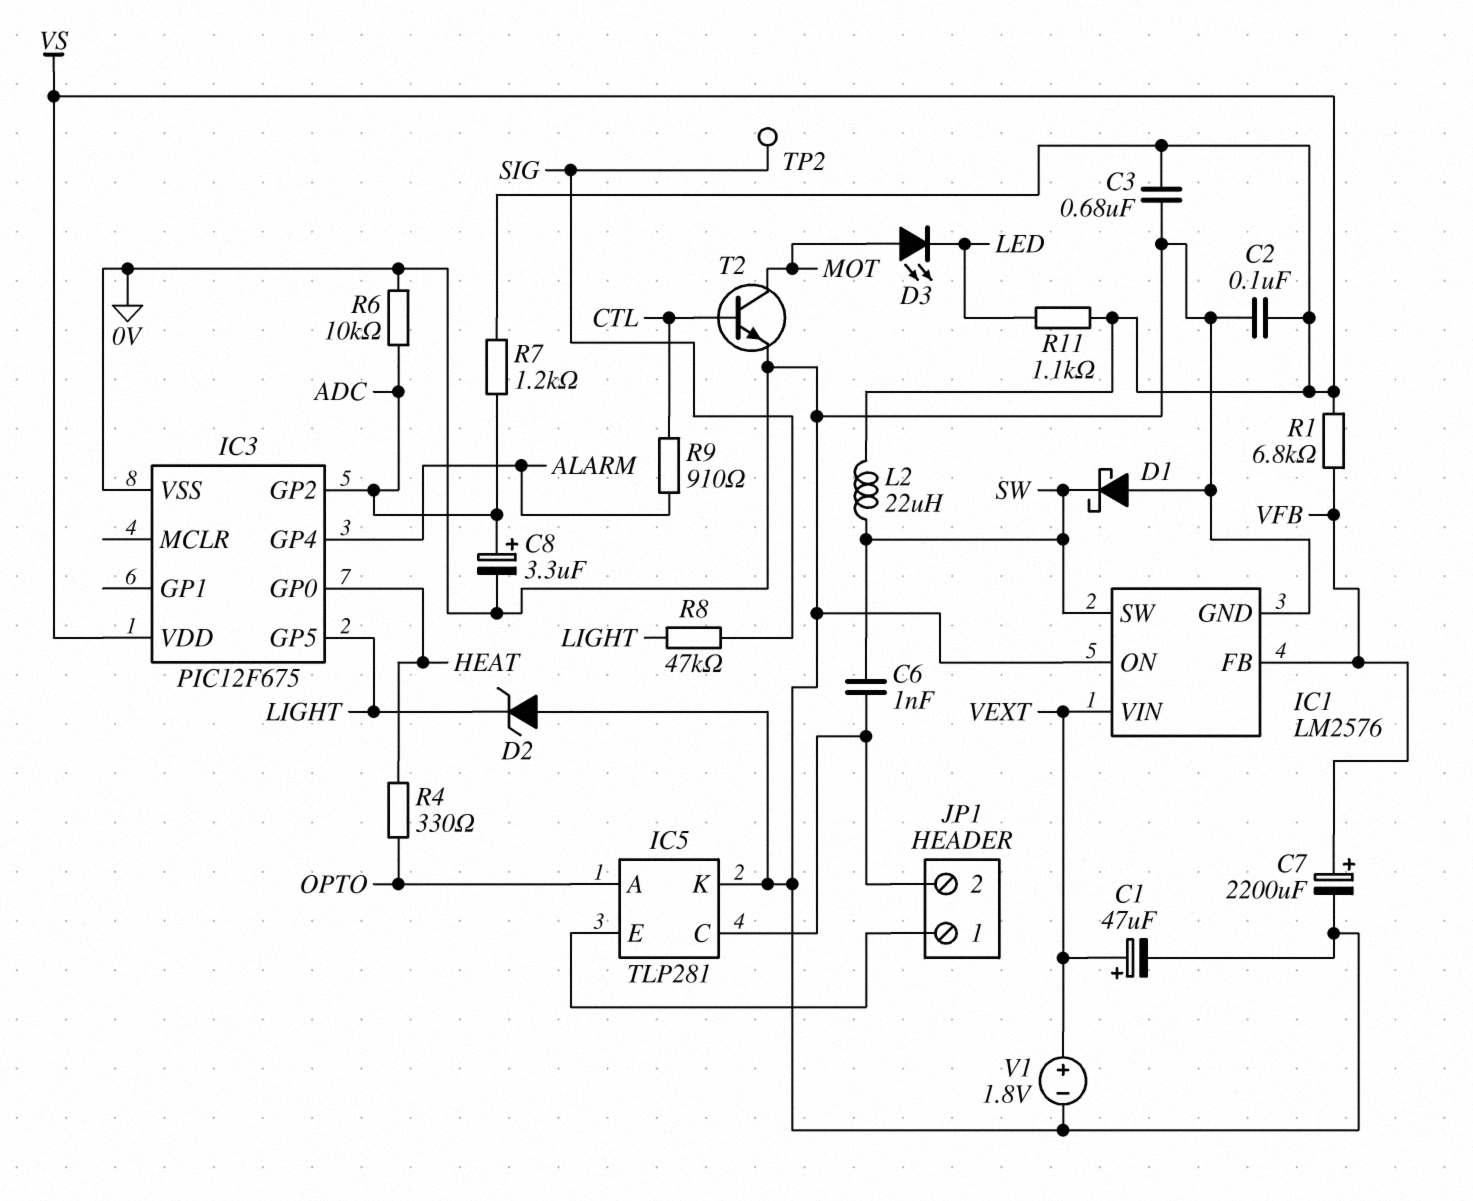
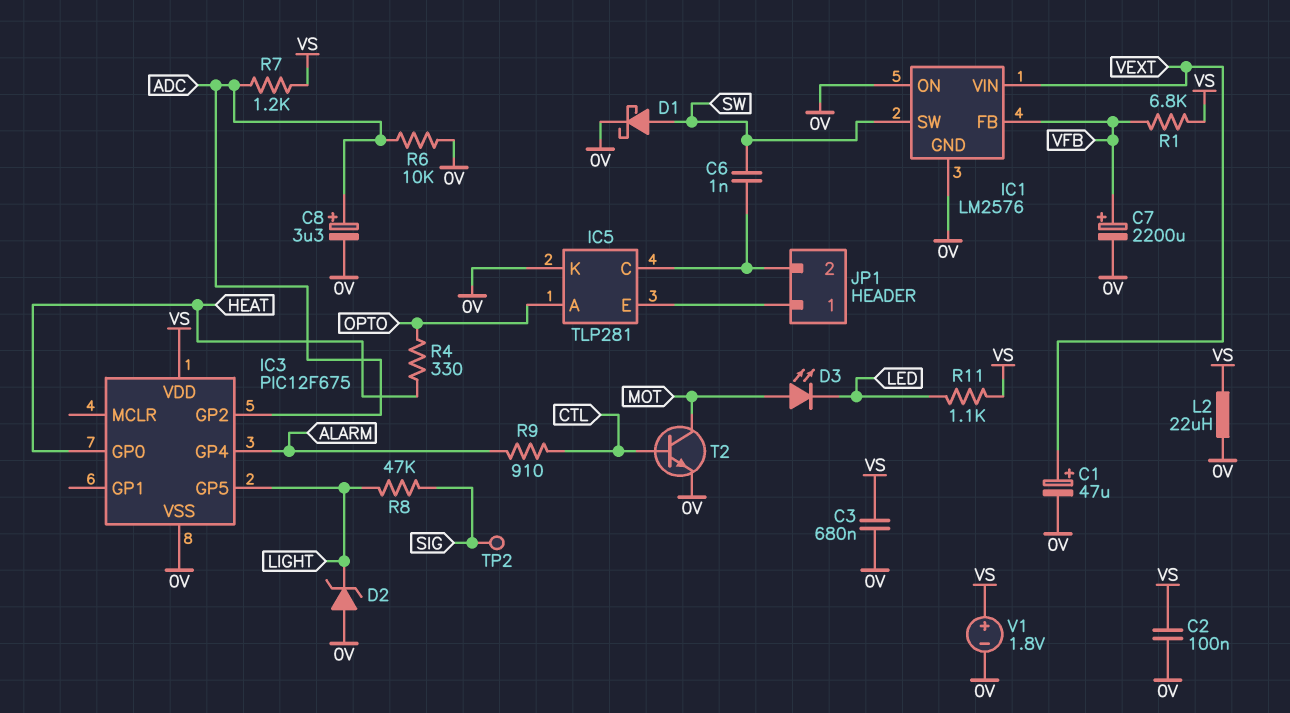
D1: schottky (A 0V, K SW) -> schottky (A SW, K 0V)
L2: 22uH (SW, VS) -> 22uH (0V, VS)
V1: 1.8V (plus VEXT, minus 0V) -> 1.8V (plus VS, minus 0V)

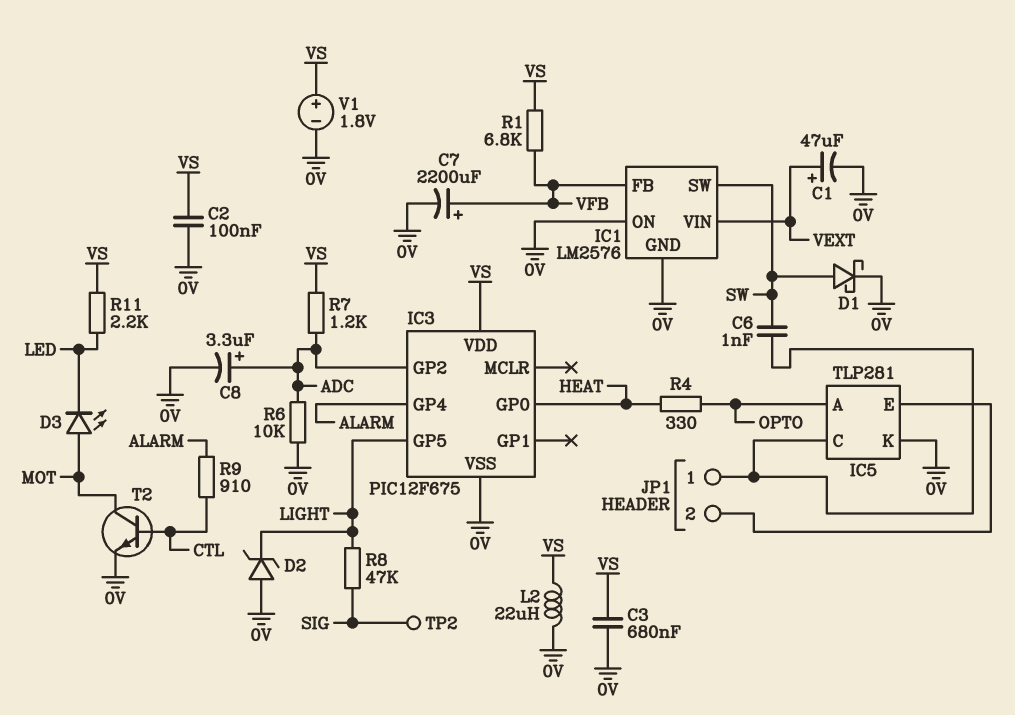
JP1 pin 1: IC5/E -> IC5/C
JP1 pin 2: IC5/C -> IC5/E
R11: 1.1k (LED, VS) -> 2.2k (LED, VS)

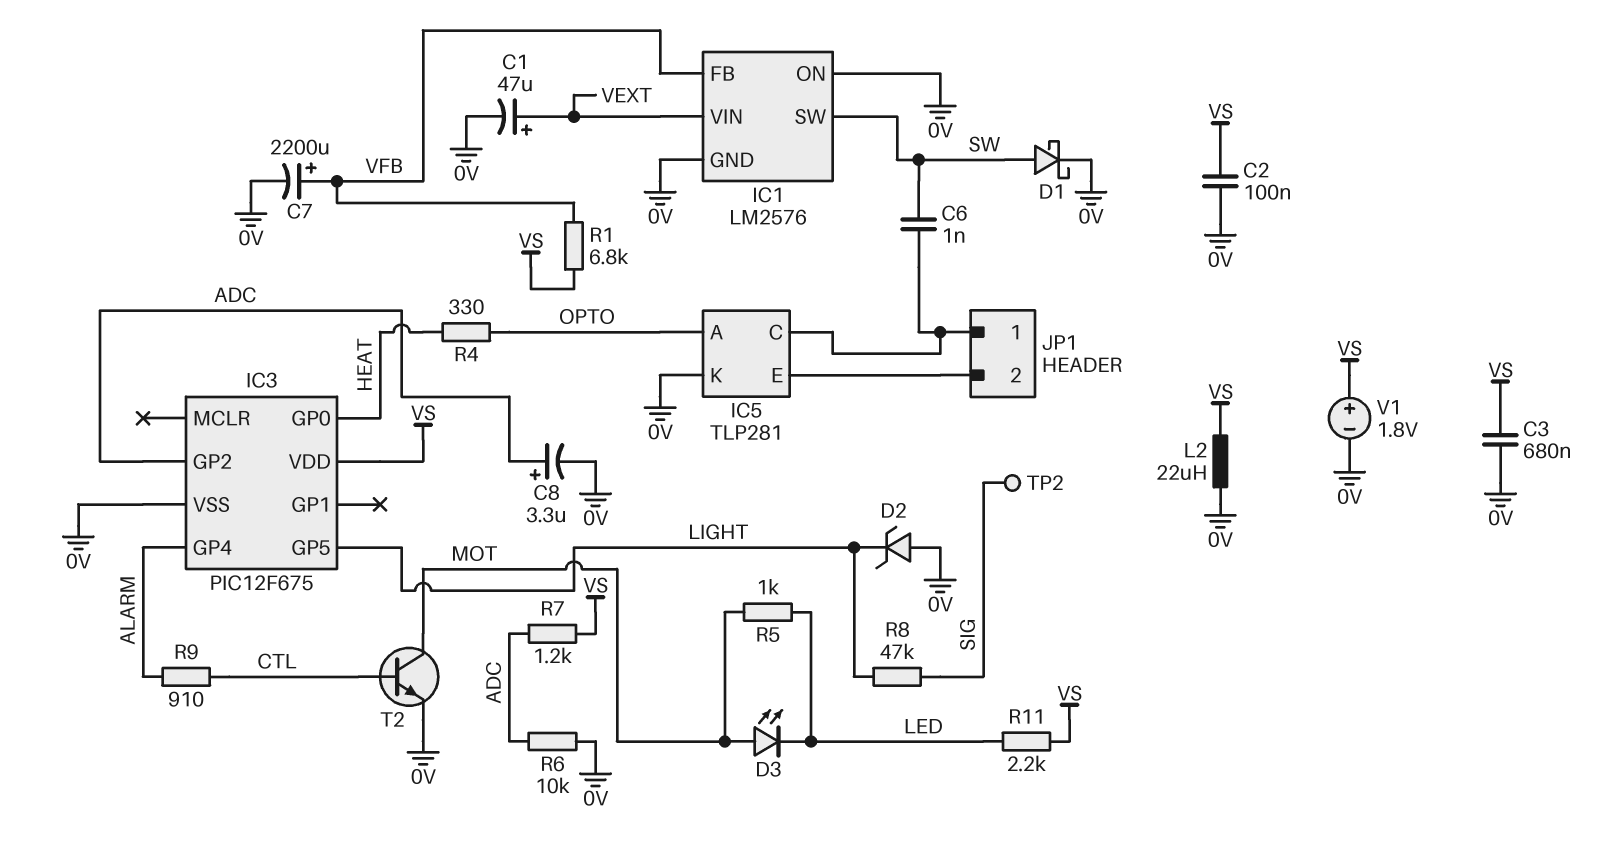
R5: none -> 1k (LED, MOT)

